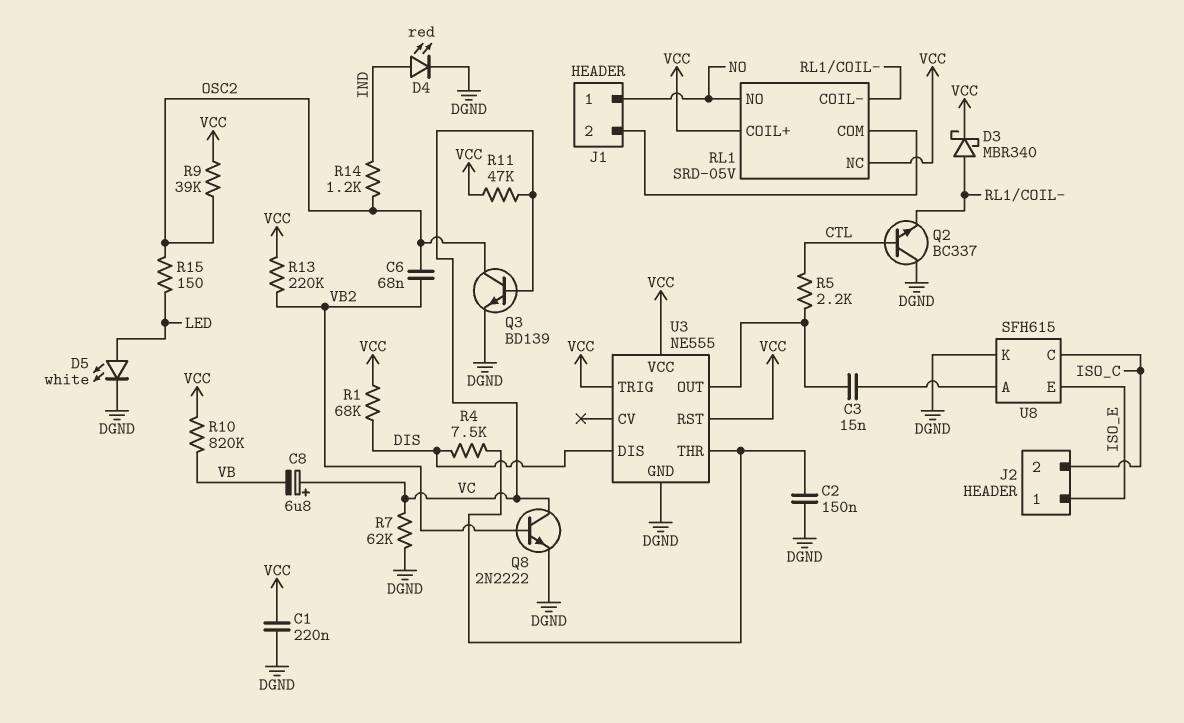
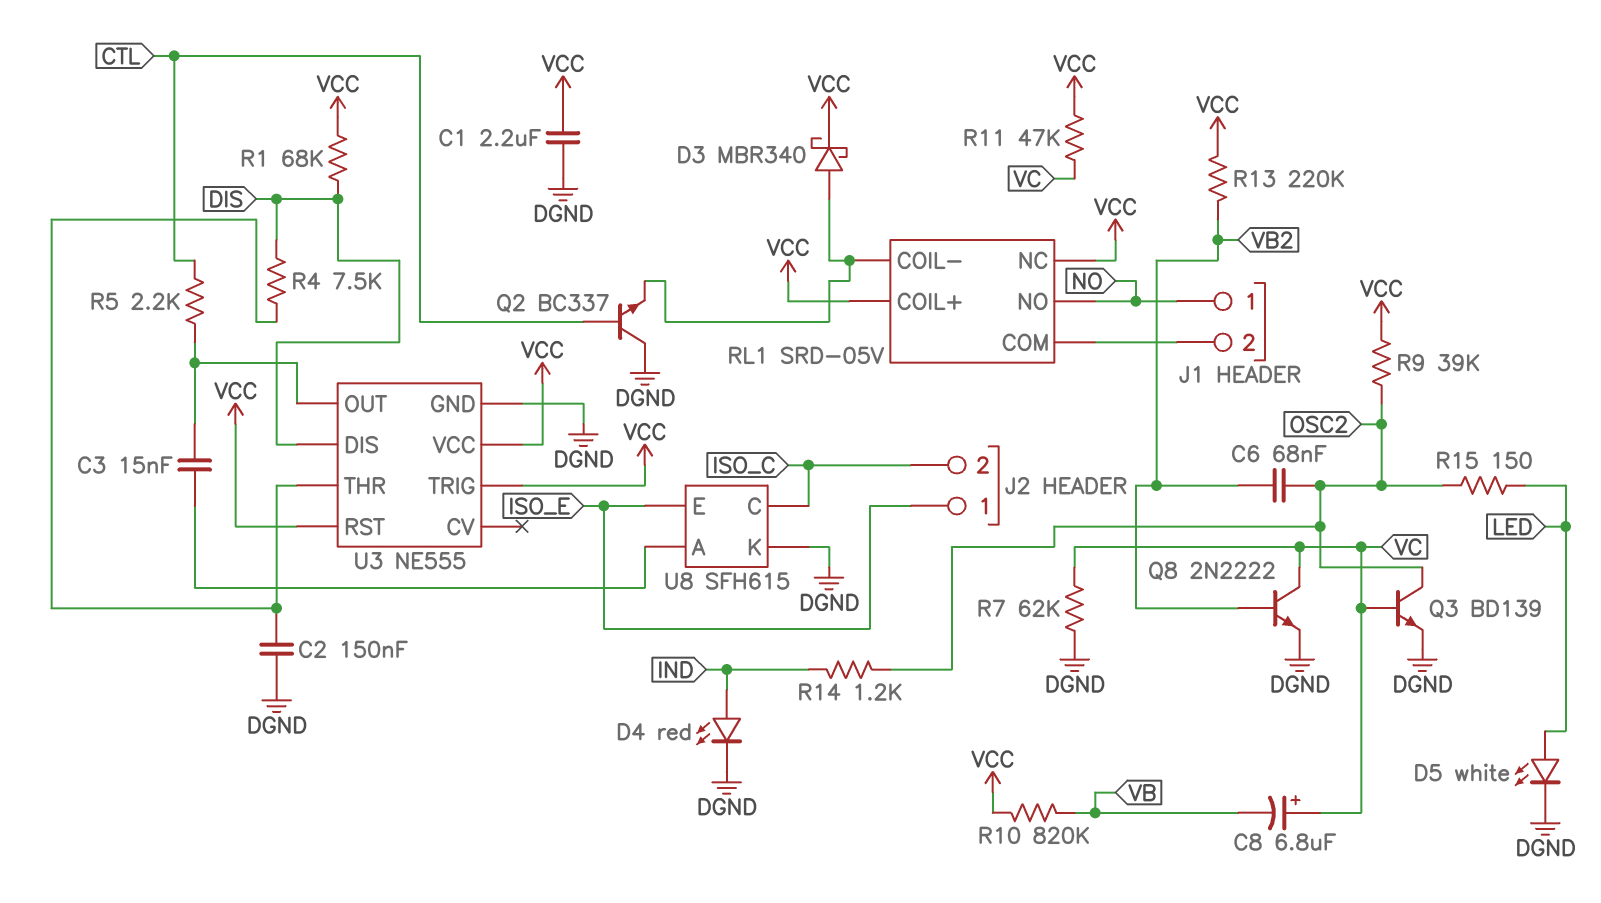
C1: 220nF (DGND, VCC) -> 2.2uF (DGND, VCC)

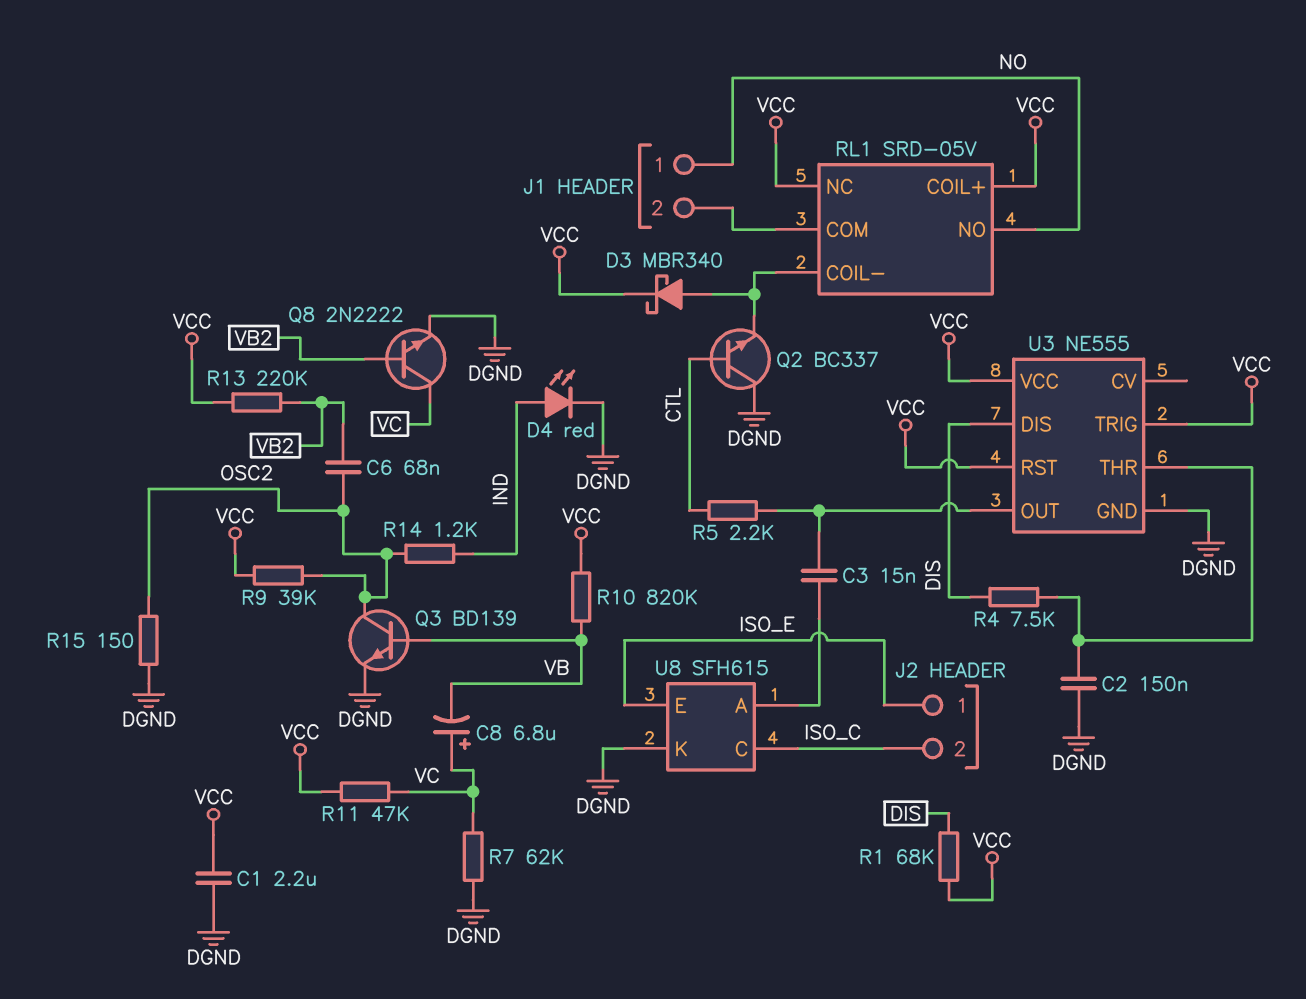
D5: LED white (A LED, K DGND) -> none
Q3: NPN BD139 (B VC, C OSC2, E DGND) -> NPN BD139 (B VB, C OSC2, E DGND)
R15: 150 (LED, OSC2) -> 150 (DGND, OSC2)

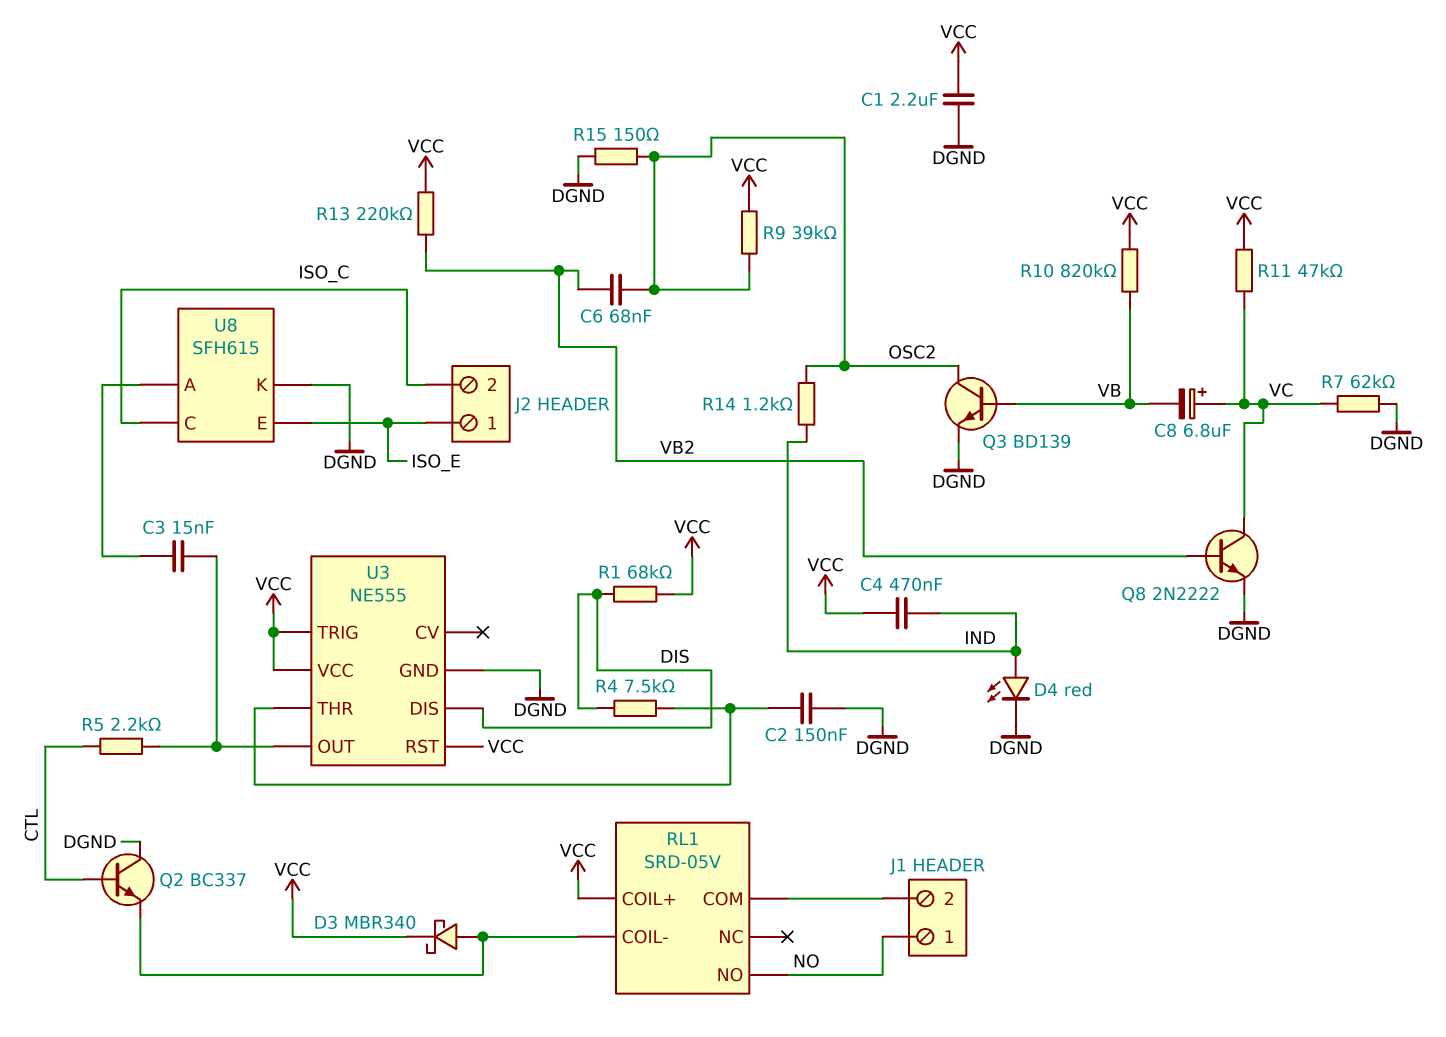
C4: none -> 470nF (IND, VCC)
RL1 pin NC: VCC -> none

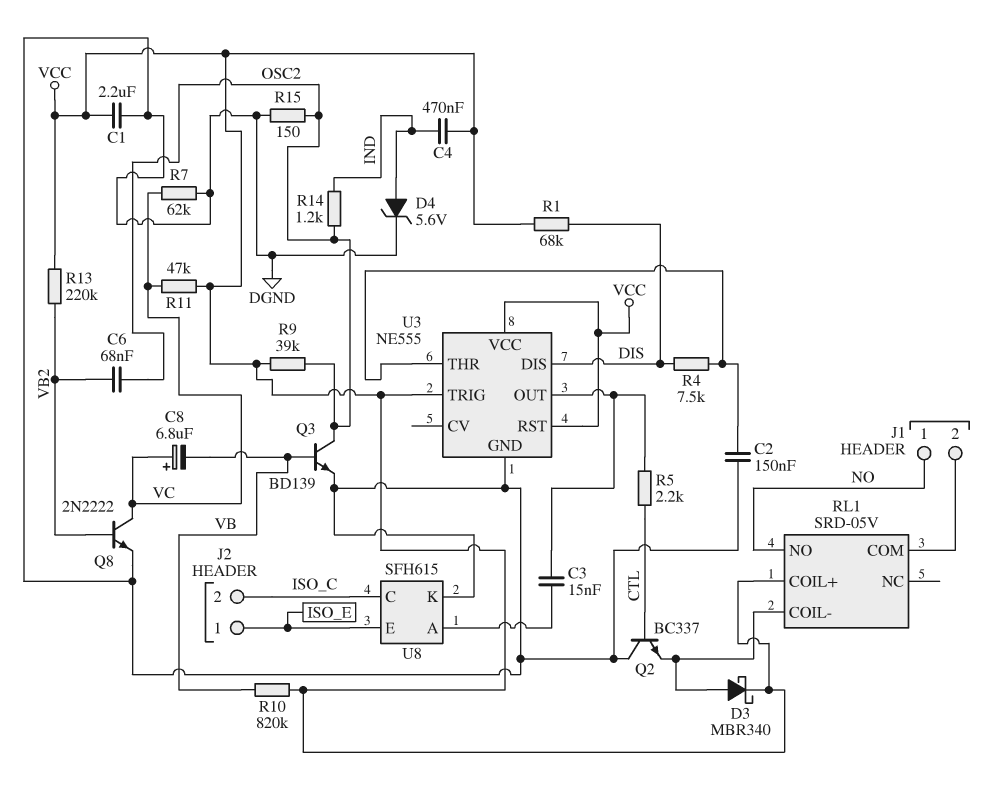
D4: LED red (A IND, K DGND) -> zener 5.6V (A IND, K DGND)

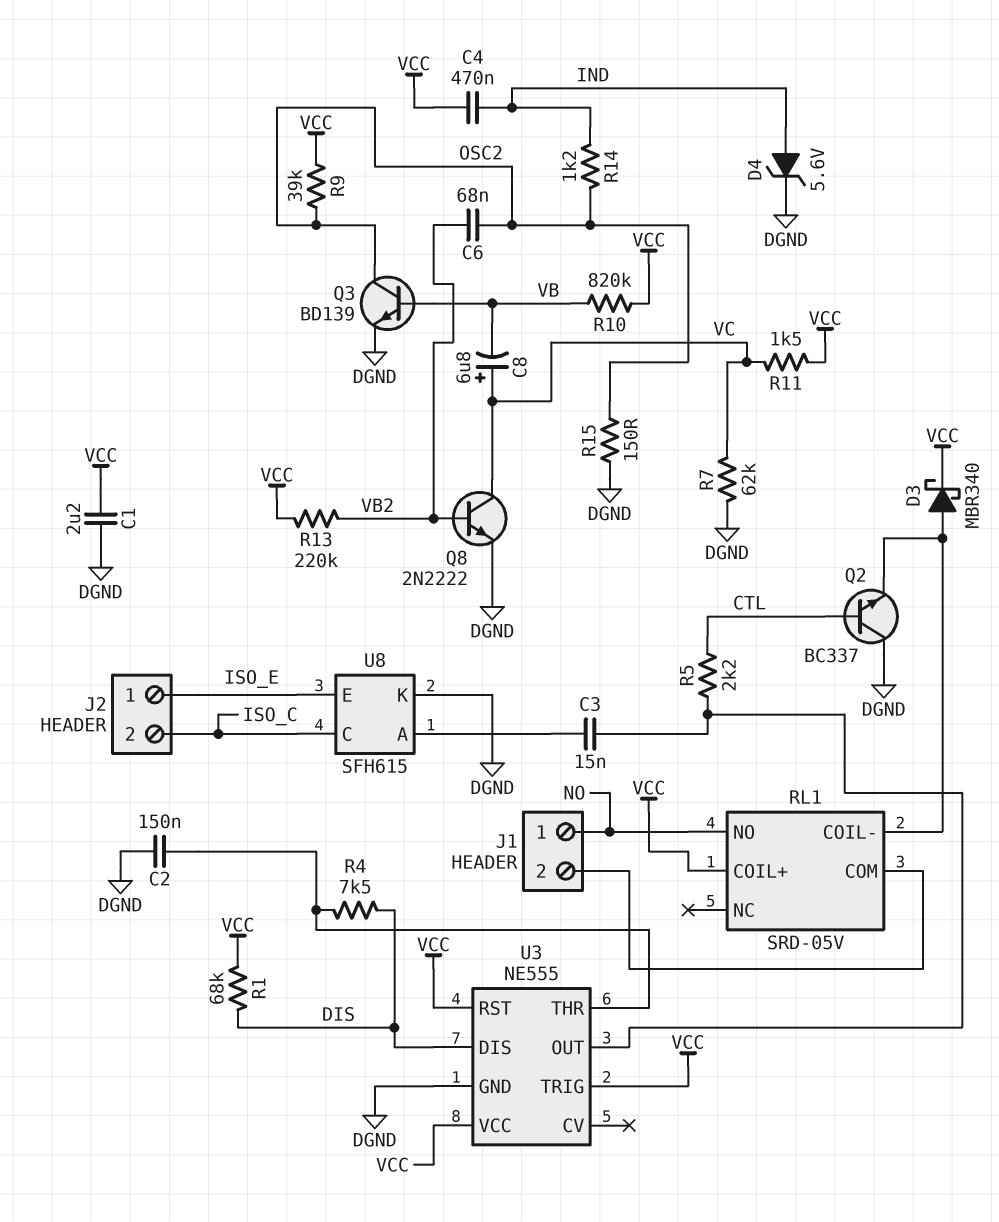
R11: 47k (VC, VCC) -> 1.5k (VC, VCC)

